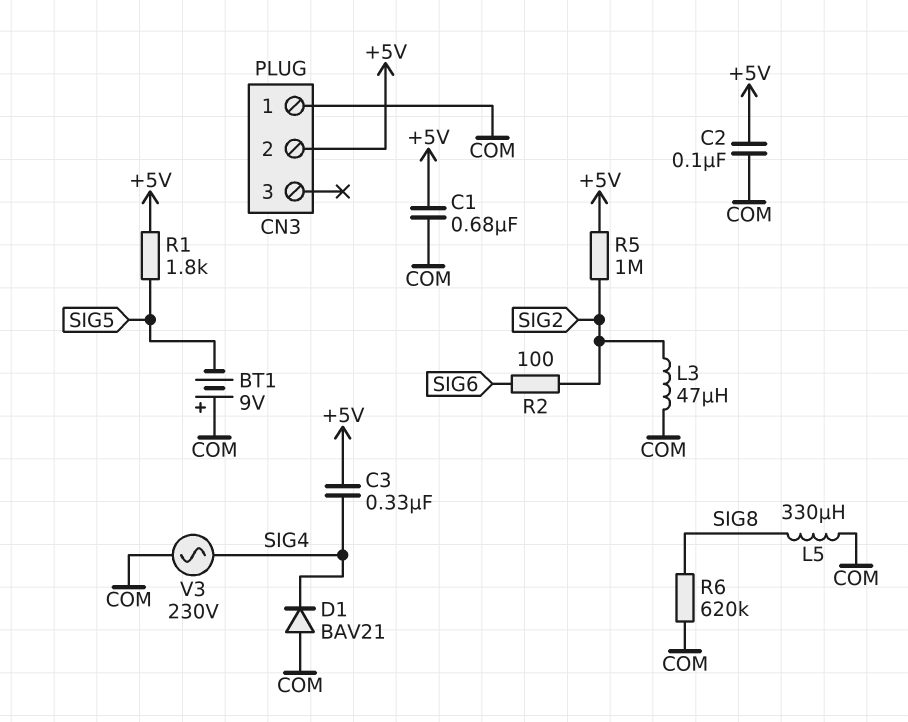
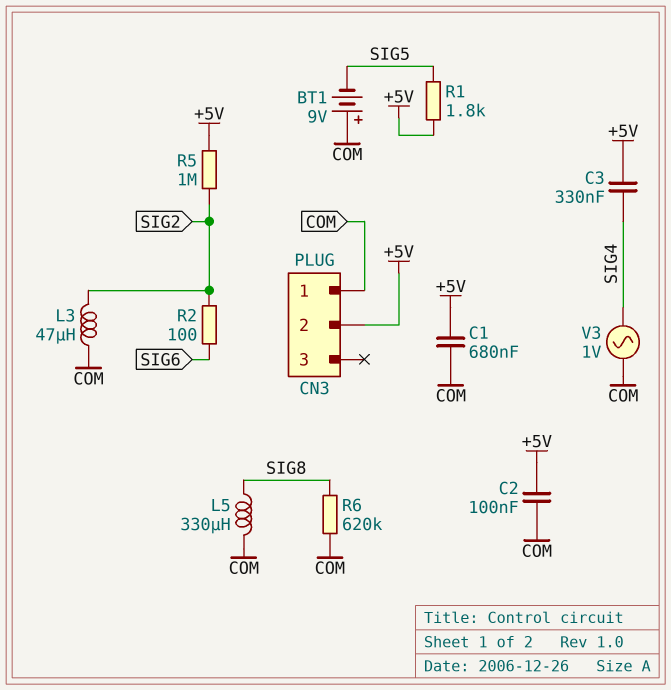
D1: diode BAV21 (A COM, K SIG4) -> none
V3: AC 230V (COM, SIG4) -> AC 1V (COM, SIG4)

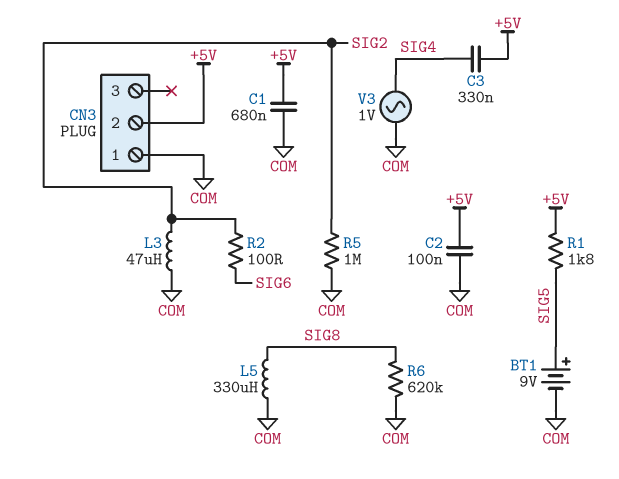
BT1: 9V (plus COM, minus SIG5) -> 9V (plus SIG5, minus COM)
R5: 1M (+5V, SIG2) -> 1M (COM, SIG2)

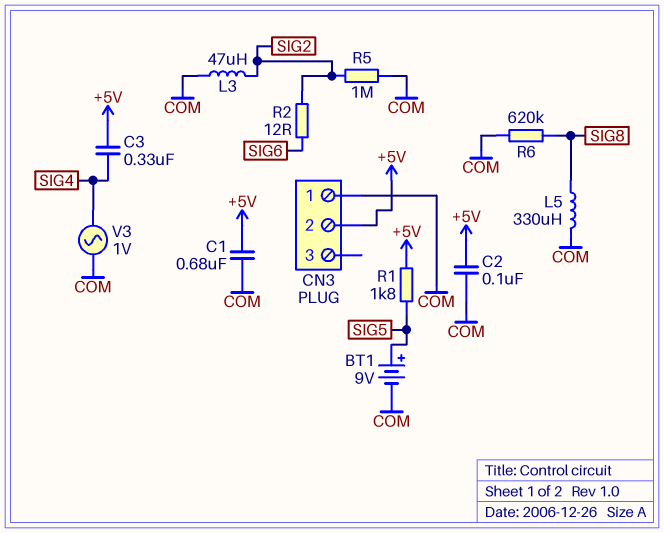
R2: 100 (SIG2, SIG6) -> 12 (SIG2, SIG6)

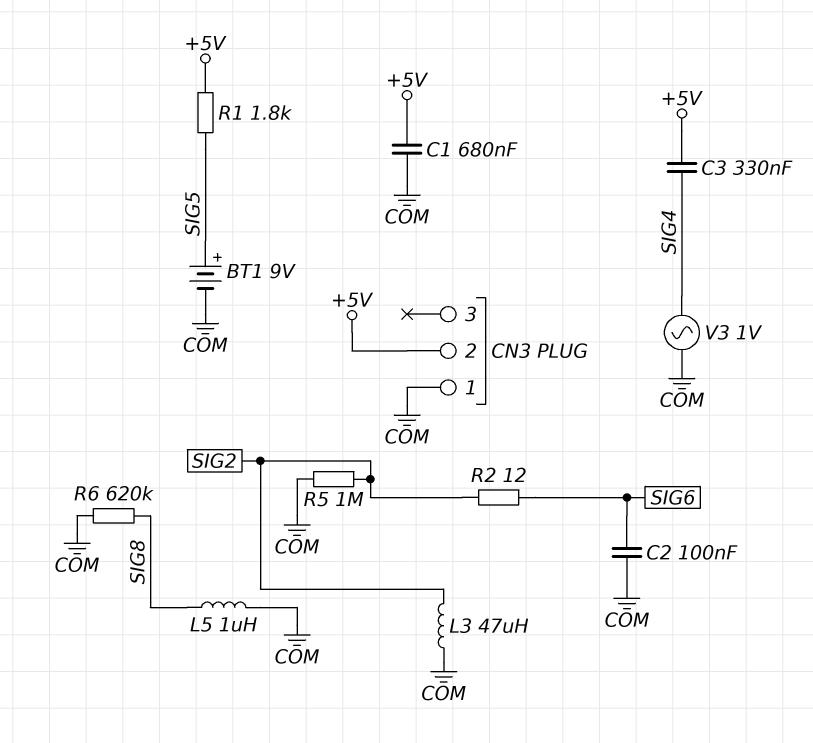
C2: 100nF (+5V, COM) -> 100nF (COM, SIG6)
L5: 330uH (COM, SIG8) -> 1uH (COM, SIG8)

